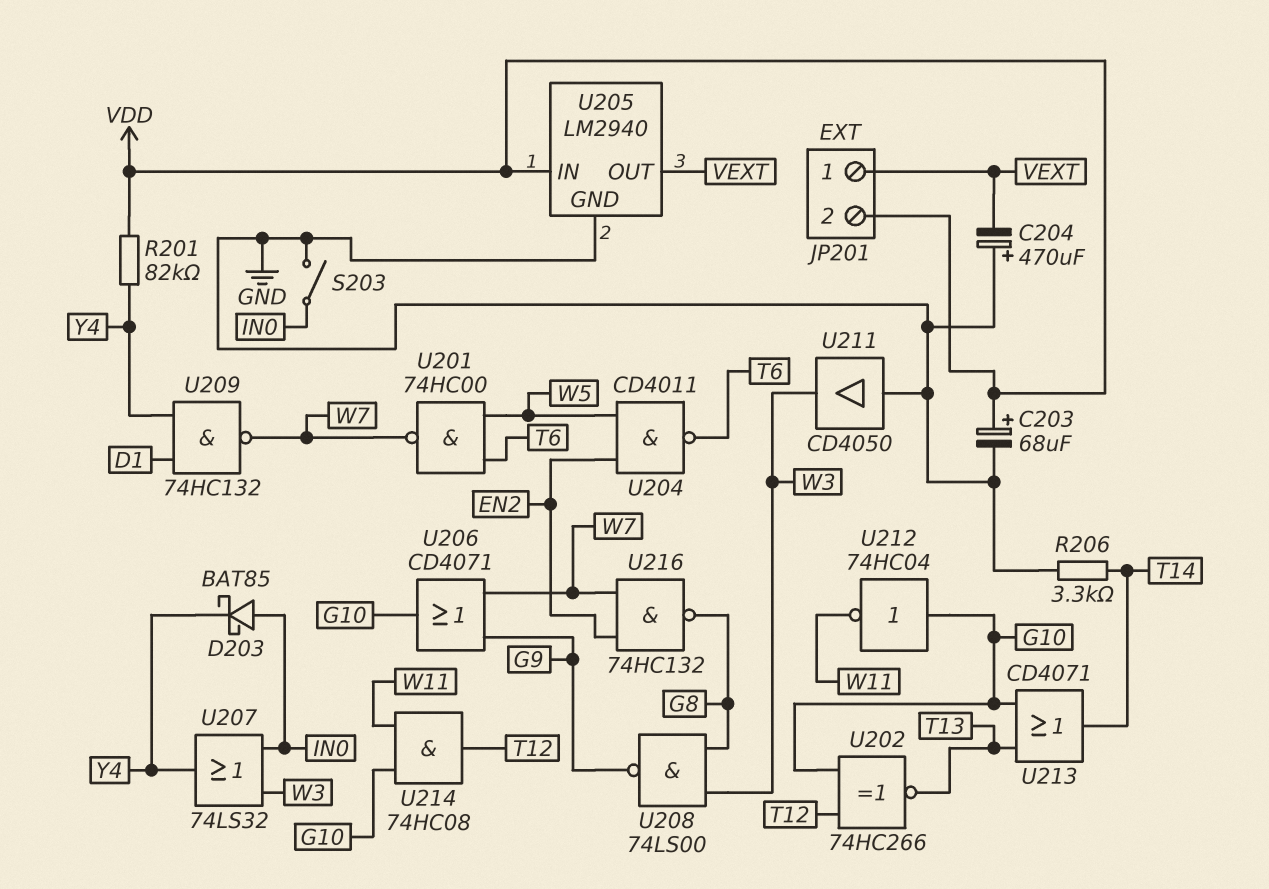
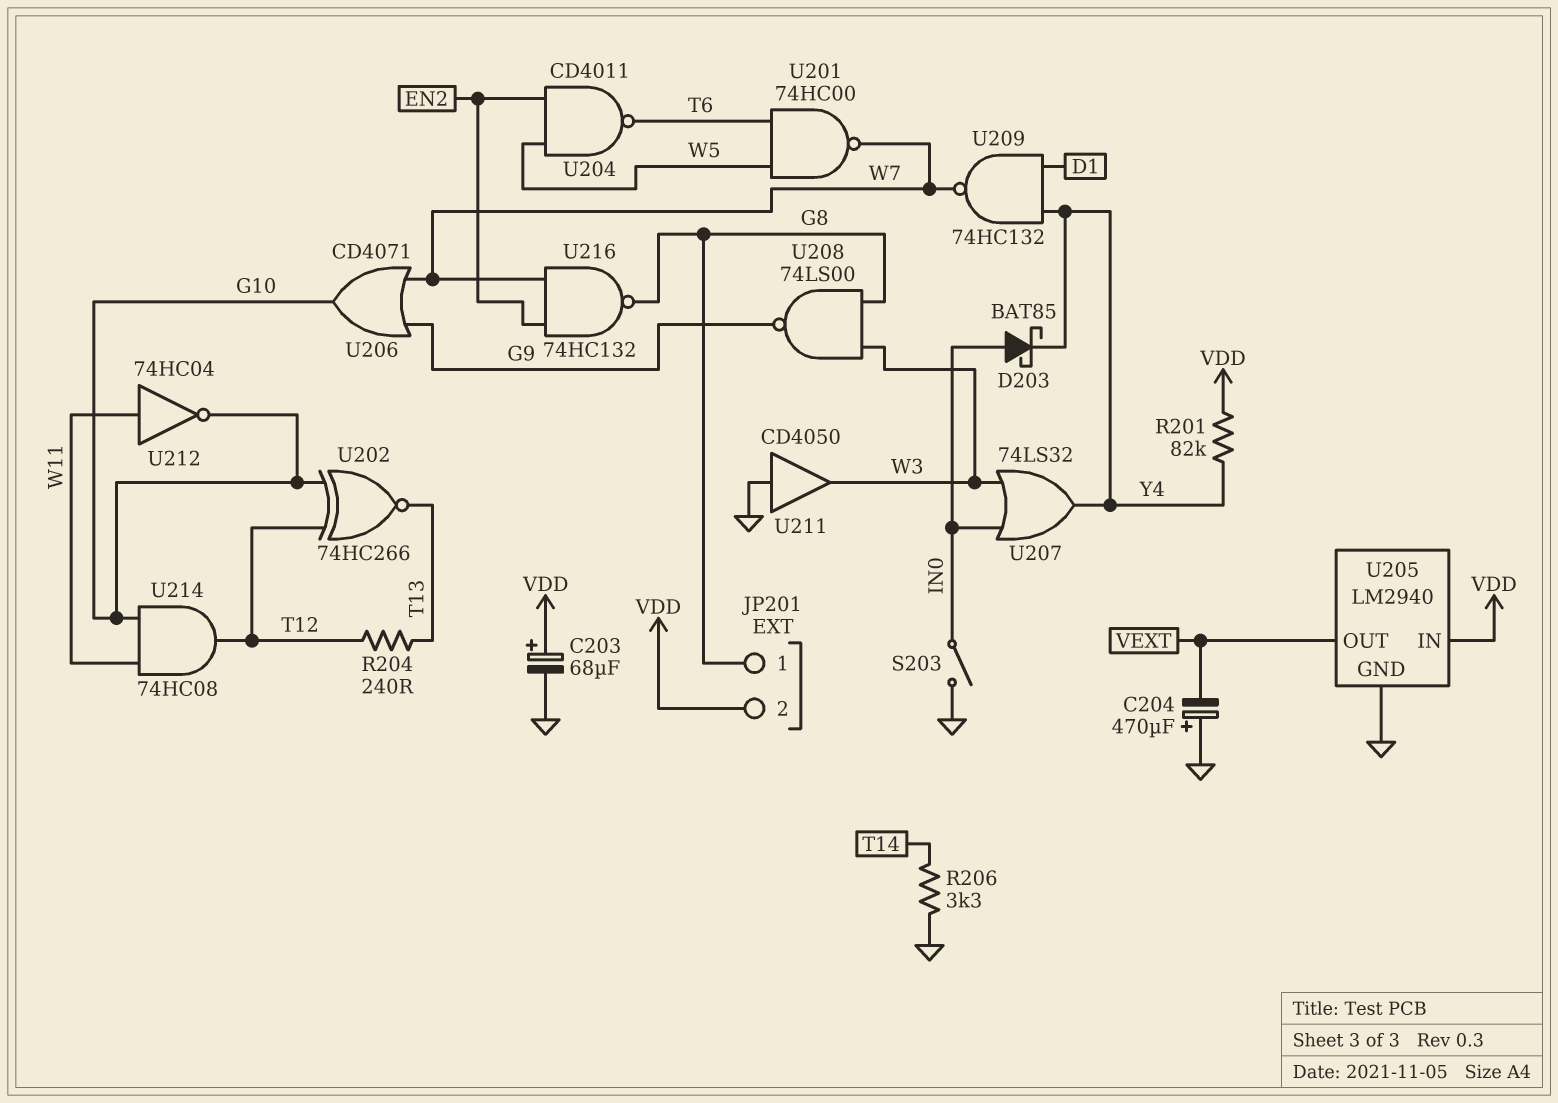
JP201 pin 1: VEXT -> G8
R204: none -> 240 (T12, T13)
U212: NOT 74HC04 (in G10, out W11) -> NOT 74HC04 (in W11, out G10)
U213: OR CD4071 (in G10, in T13, out T14) -> none

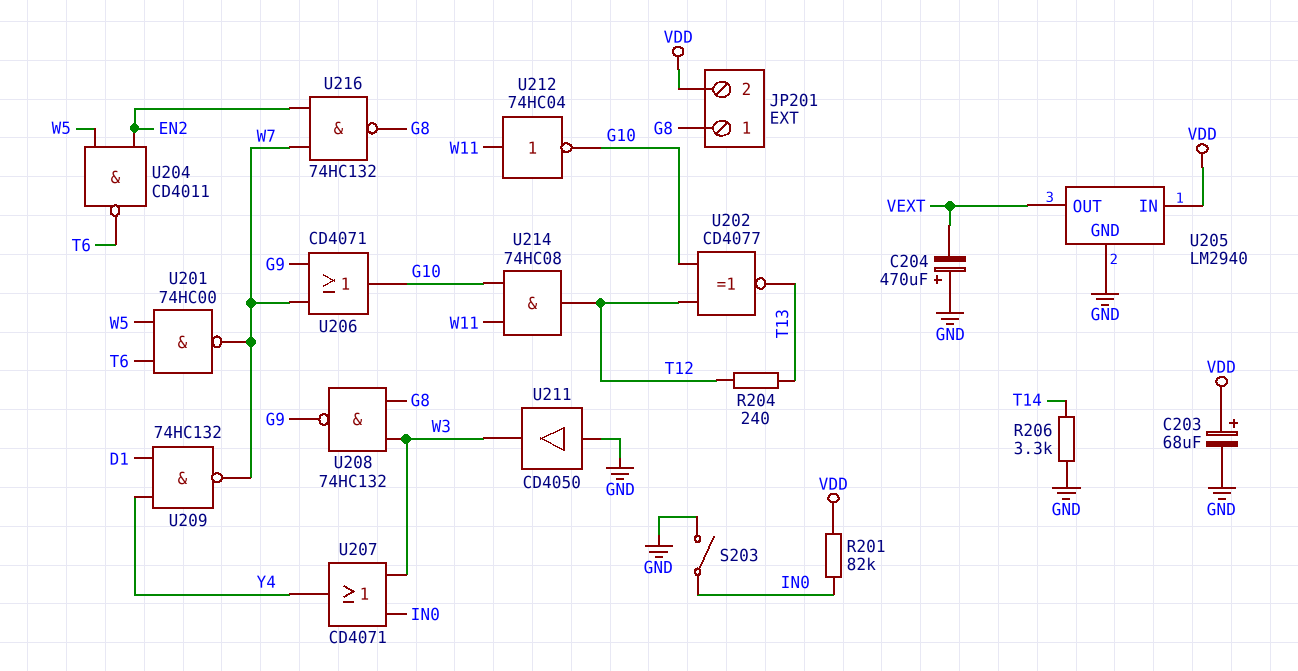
D203: schottky BAT85 (A IN0, K Y4) -> none
R201: 82k (VDD, Y4) -> 82k (IN0, VDD)
U202: XNOR 74HC266 (in G10, in T12, out T13) -> XNOR CD4077 (in G10, in T12, out T13)
U207: OR 74LS32 (in IN0, in W3, out Y4) -> OR CD4071 (in IN0, in W3, out Y4)
U208: NAND 74LS00 (in G8, in W3, out G9) -> NAND 74HC132 (in G8, in W3, out G9)

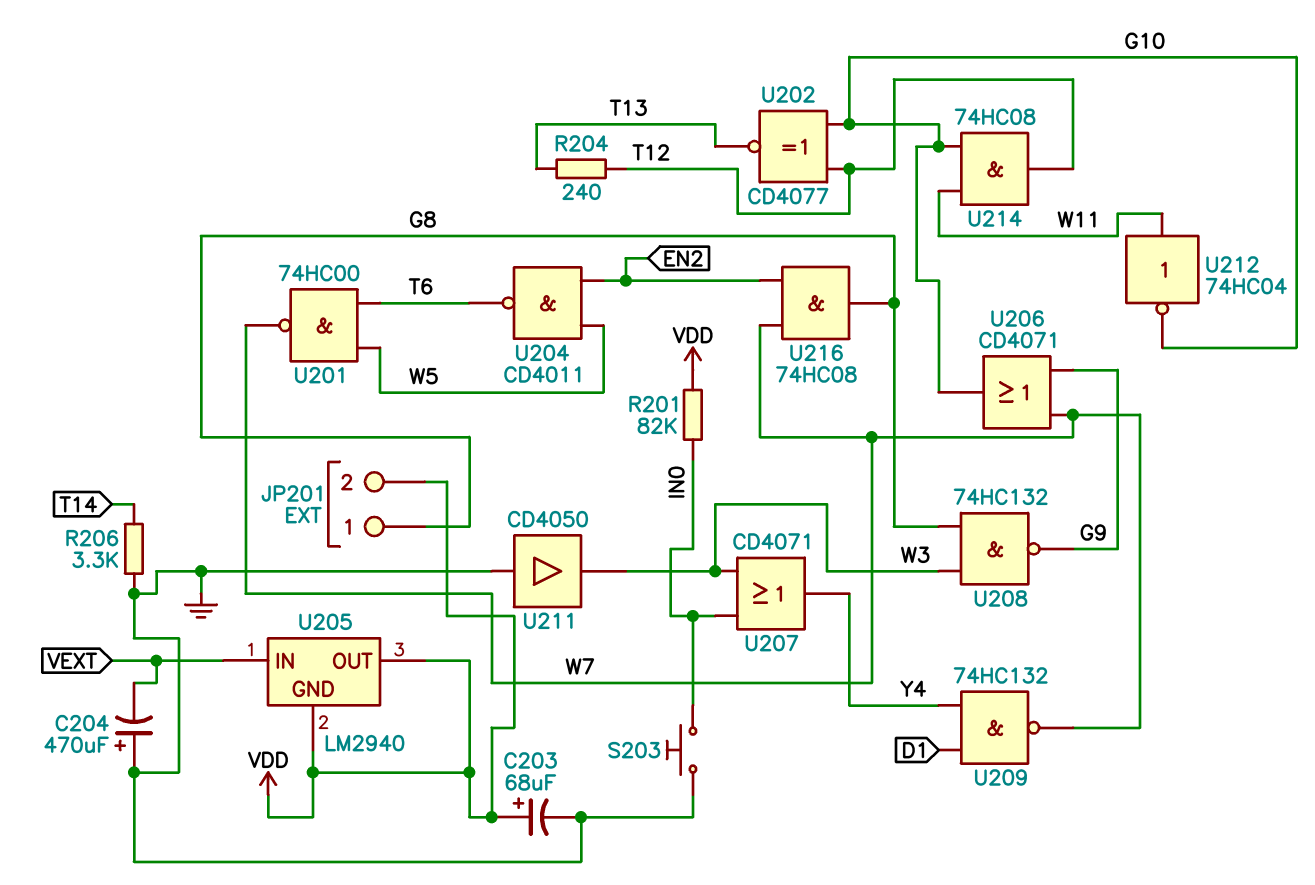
S203: switch (GND, IN0) -> button (GND, IN0)
U205 pin GND: GND -> VDD
U205 pin IN: VDD -> VEXT
U205 pin OUT: VEXT -> VDD
U216: NAND 74HC132 (in EN2, in W7, out G8) -> AND 74HC08 (in EN2, in W7, out G8)

